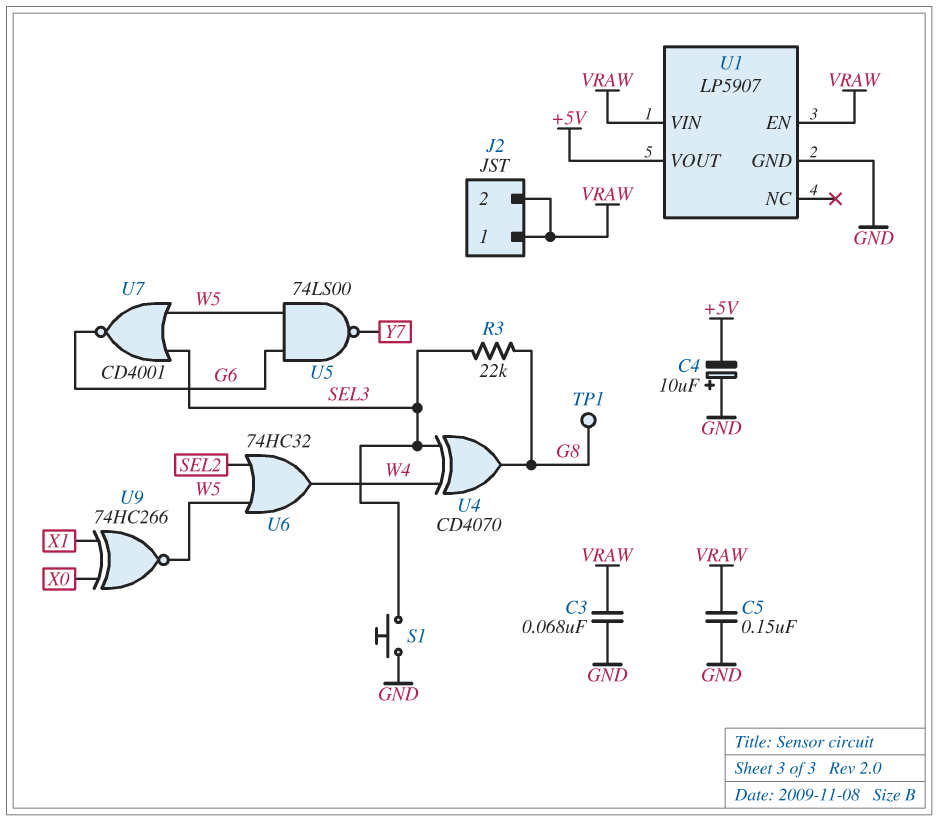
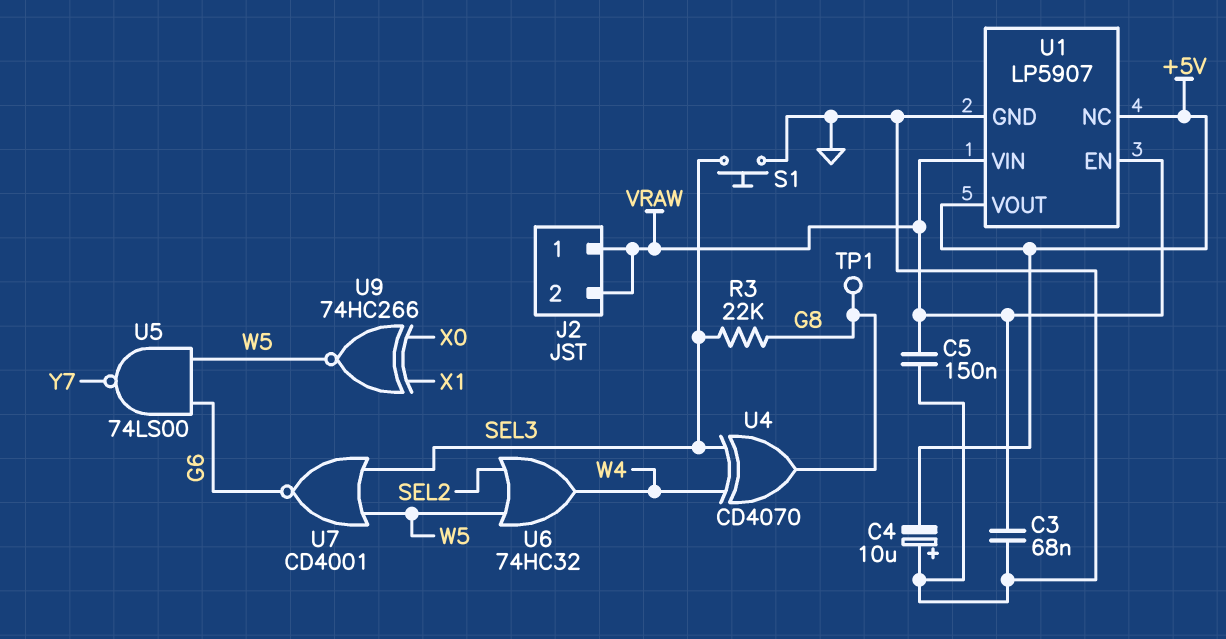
U1 pin NC: none -> +5V

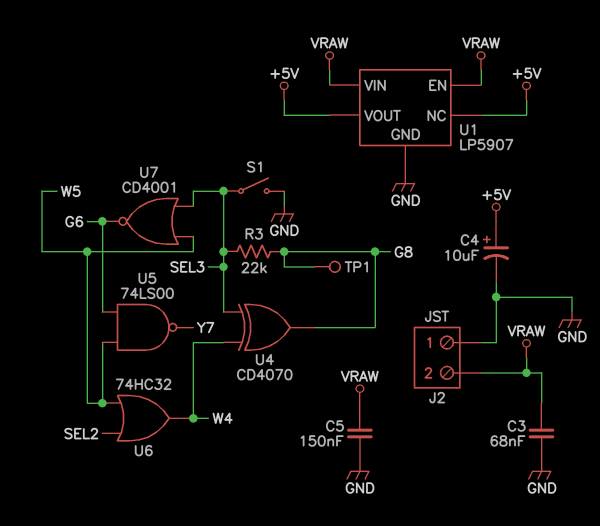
C4: 10uF (plus GND, minus +5V) -> 10uF (plus +5V, minus GND)
J2 pin 1: VRAW -> GND
S1: button (GND, SEL3) -> switch (GND, SEL3)
U9: XNOR 74HC266 (in X0, in X1, out W5) -> none

